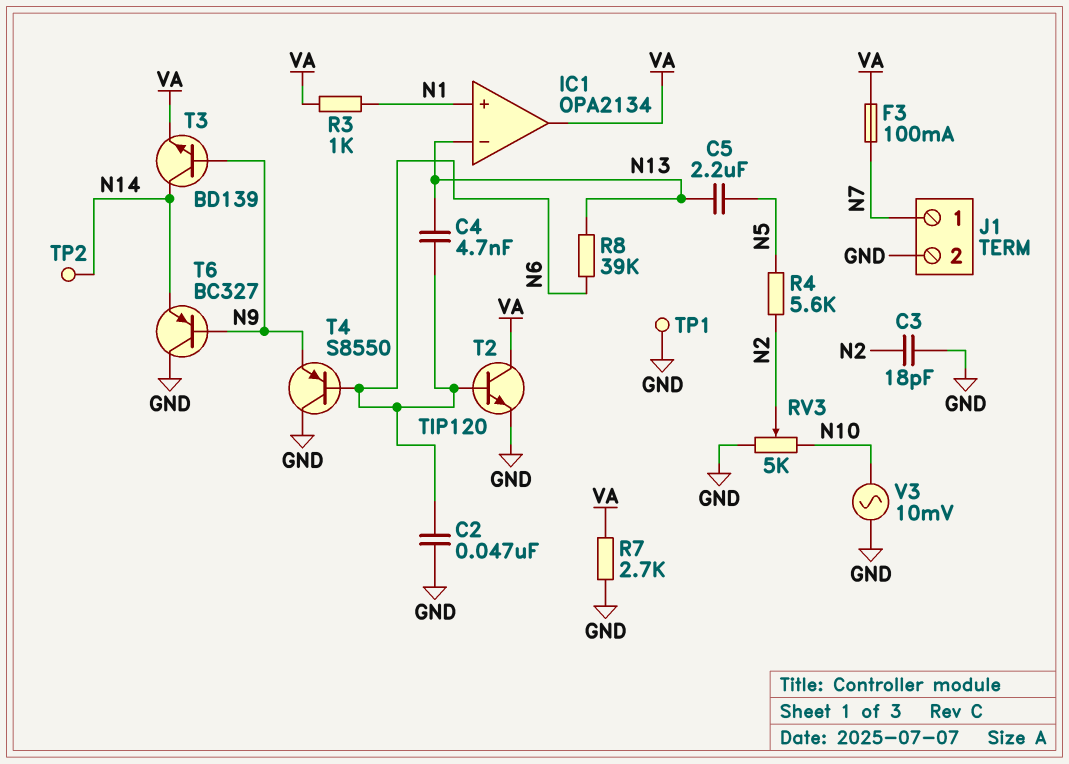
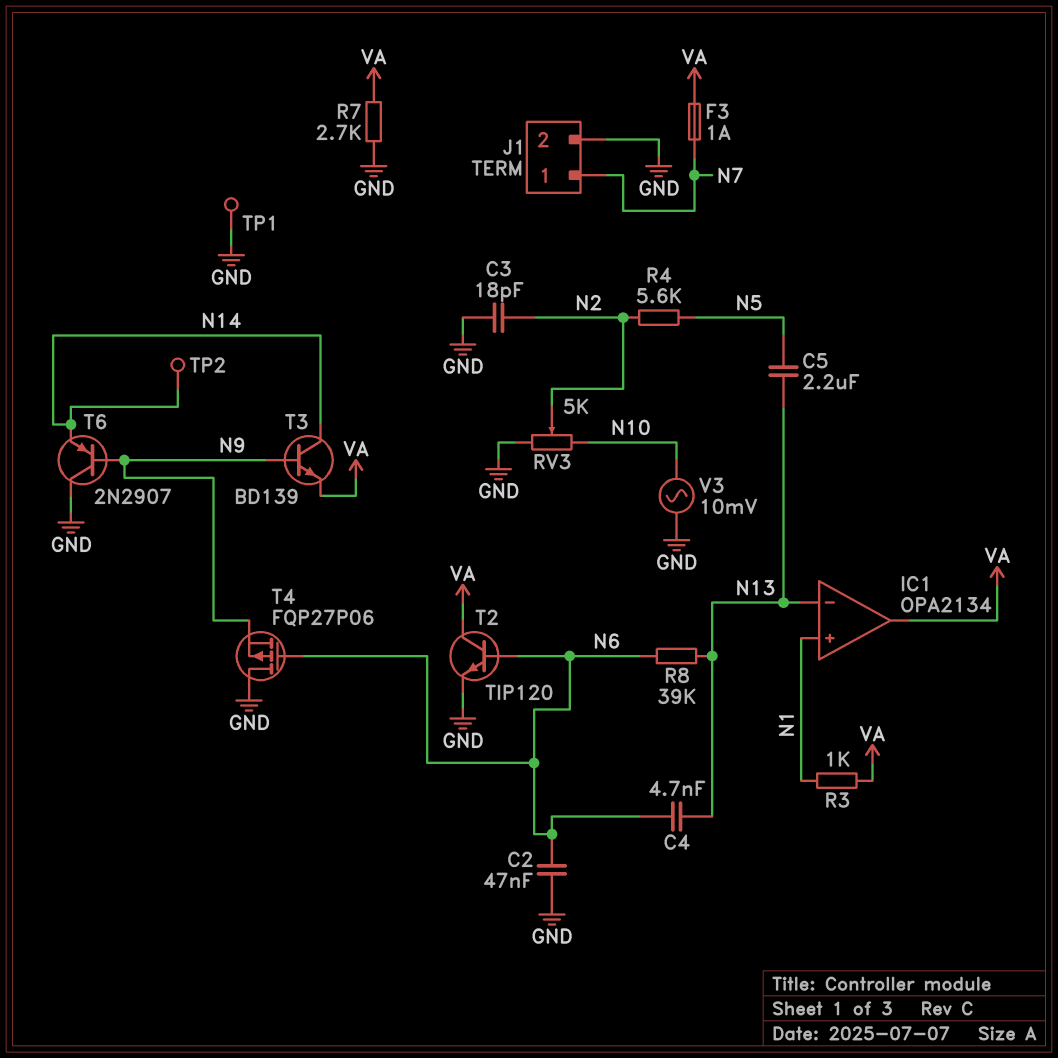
F3: 100mA (N7, VA) -> 1A (N7, VA)
T4: PNP S8550 (B N6, C GND, E N9) -> PMOS FQP27P06 (G N6, D GND, S N9)
T6: PNP BC327 (B N9, C GND, E N14) -> PNP 2N2907 (B N9, C GND, E N14)

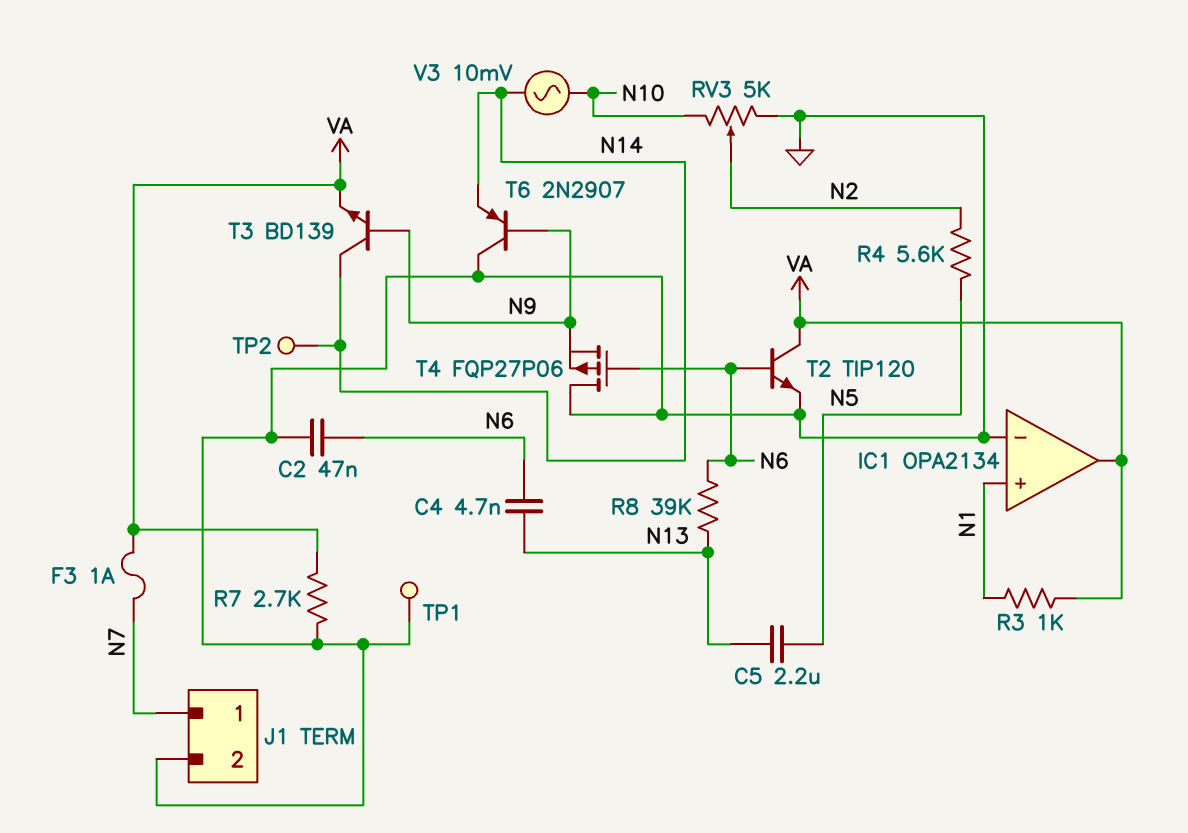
C3: 18pF (GND, N2) -> none
IC1 pin in-: N13 -> GND
V3: AC 10mV (GND, N10) -> AC 10mV (N10, N14)

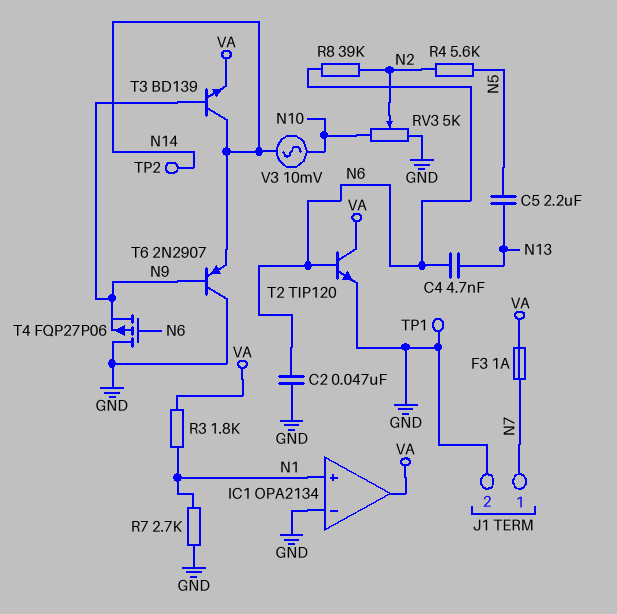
R3: 1k (N1, VA) -> 1.8k (N1, VA)
R7: 2.7k (GND, VA) -> 2.7k (GND, N1)
R8: 39k (N6, N13) -> 39k (N2, N6)

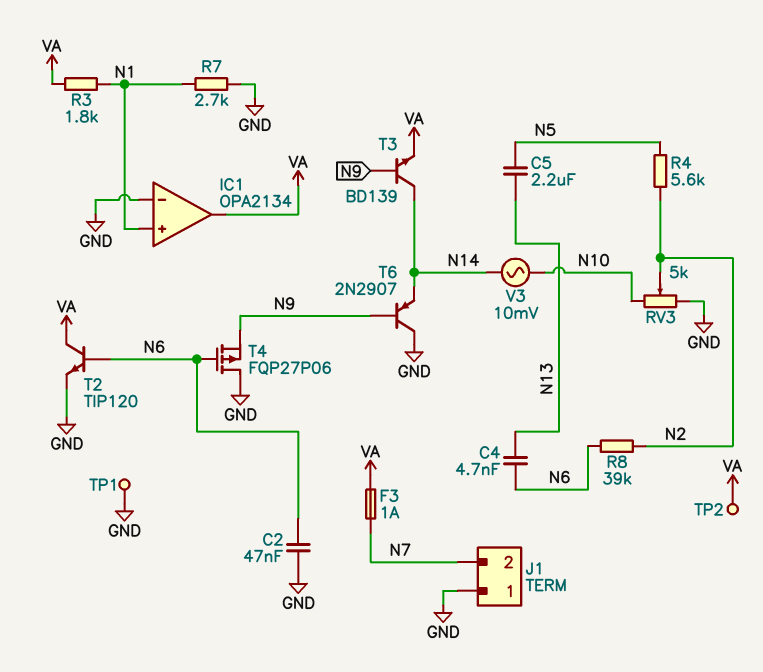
J1 pin 1: N7 -> GND
J1 pin 2: GND -> N7
TP2: test point (N14) -> test point (VA)

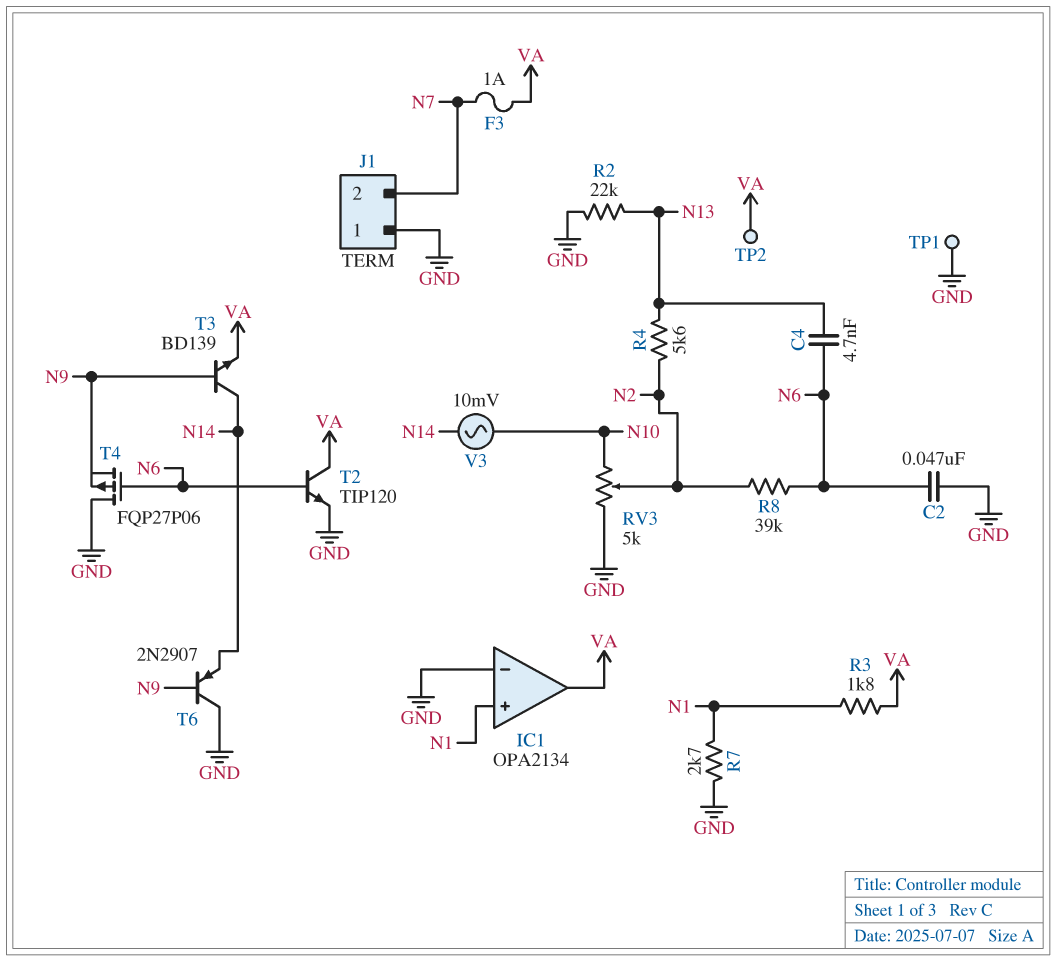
C5: 2.2uF (N5, N13) -> none
R2: none -> 22k (GND, N13)
R4: 5.6k (N2, N5) -> 5.6k (N2, N13)

